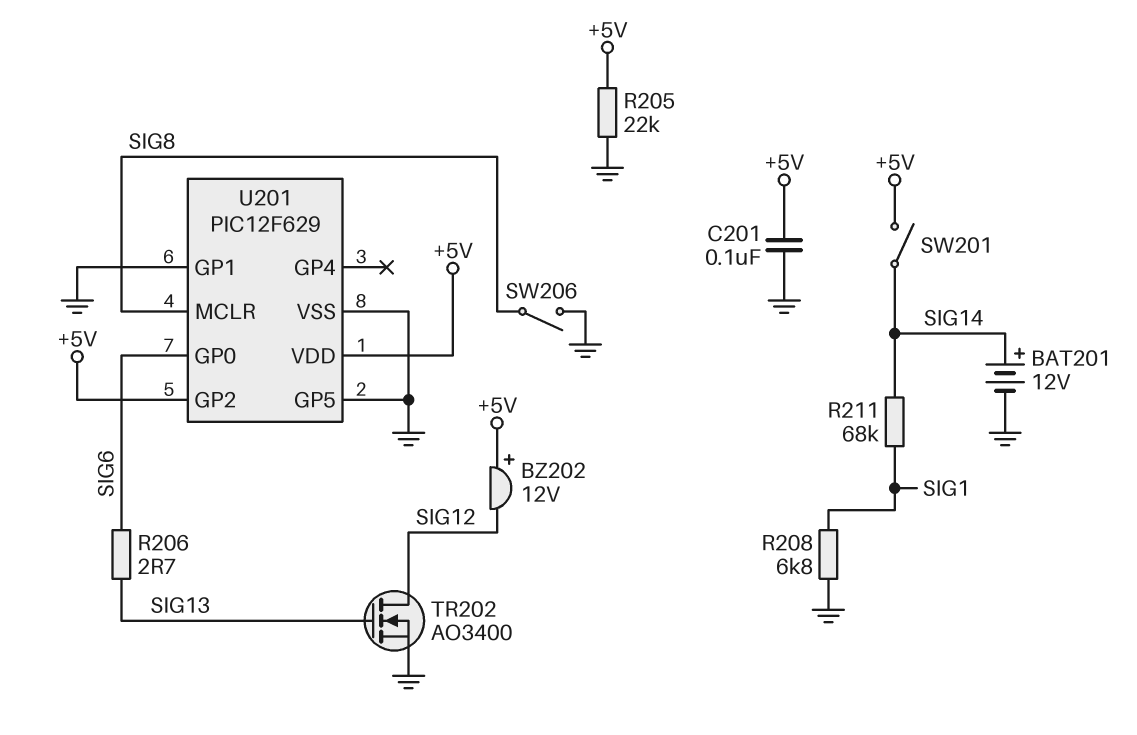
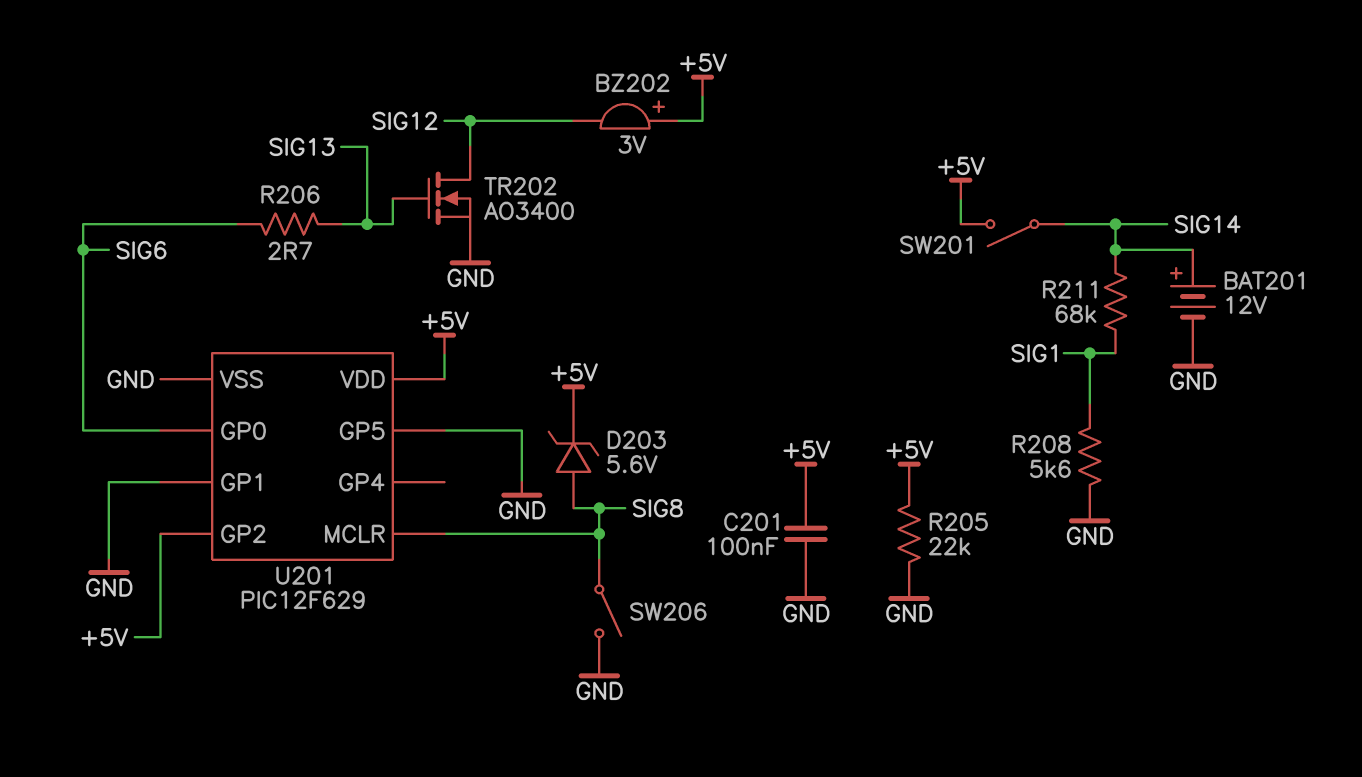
BZ202: buzzer 12V (plus +5V, minus SIG12) -> buzzer 3V (plus +5V, minus SIG12)
D203: none -> zener 5.6V (A SIG8, K +5V)
R208: 6.8k (GND, SIG1) -> 5.6k (GND, SIG1)

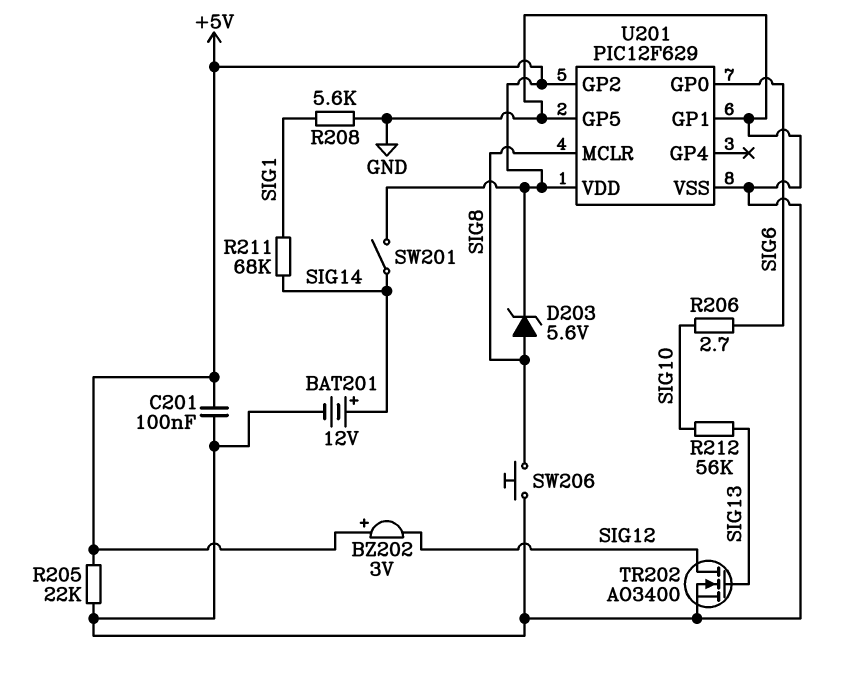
R206: 2.7 (SIG6, SIG13) -> 2.7 (SIG6, SIG10)
R212: none -> 56k (SIG10, SIG13)
SW206: switch (GND, SIG8) -> button (GND, SIG8)

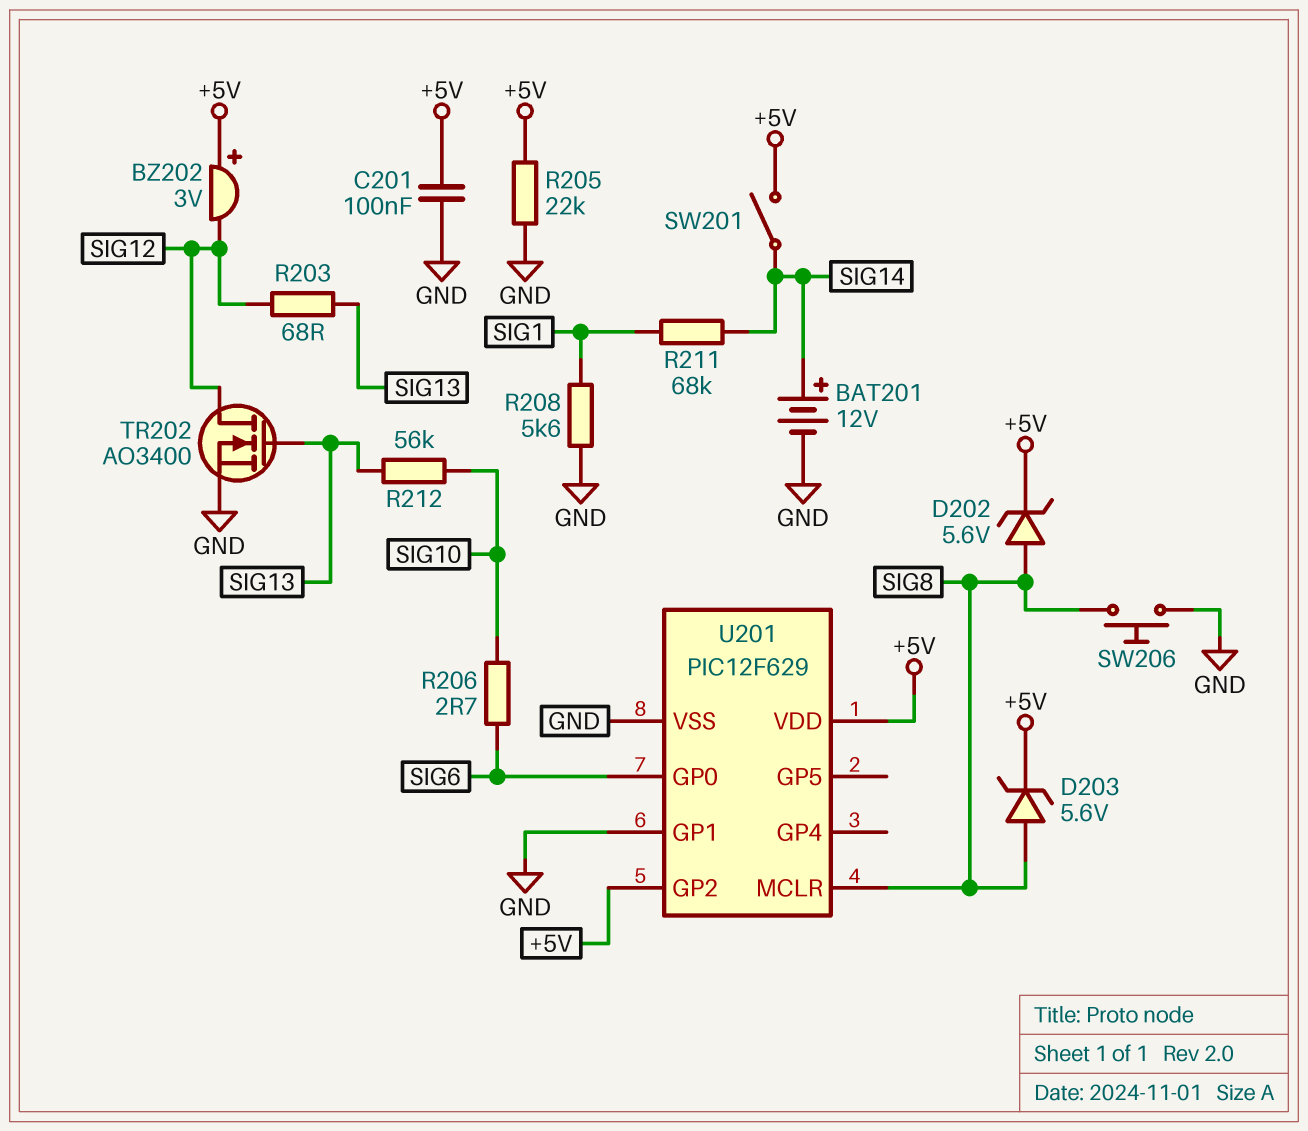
D202: none -> zener 5.6V (A SIG8, K +5V)
R203: none -> 68 (SIG12, SIG13)
U201 pin GP5: GND -> none

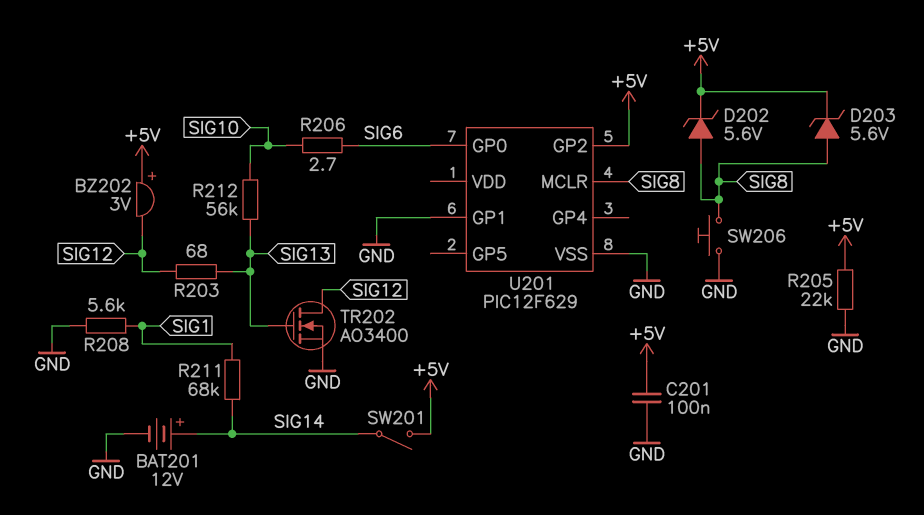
U201 pin VDD: +5V -> none

